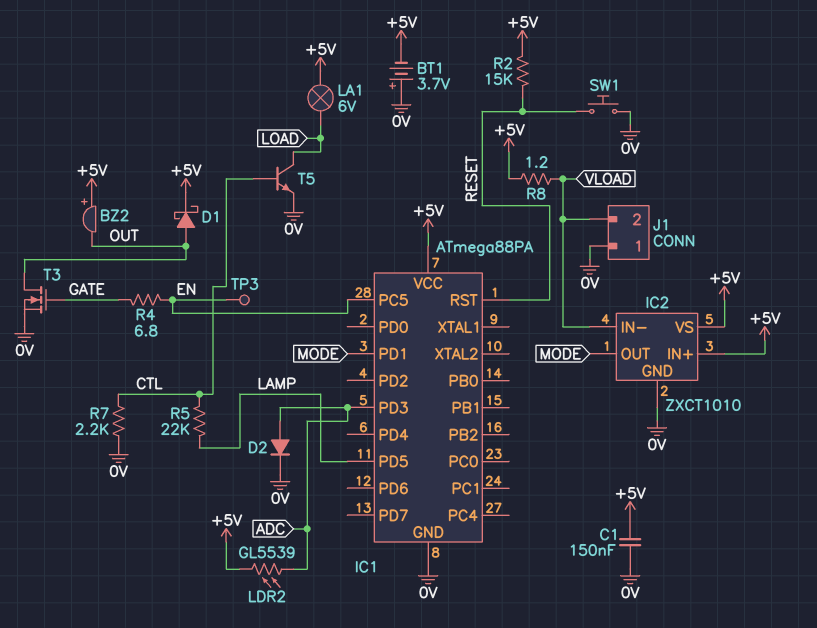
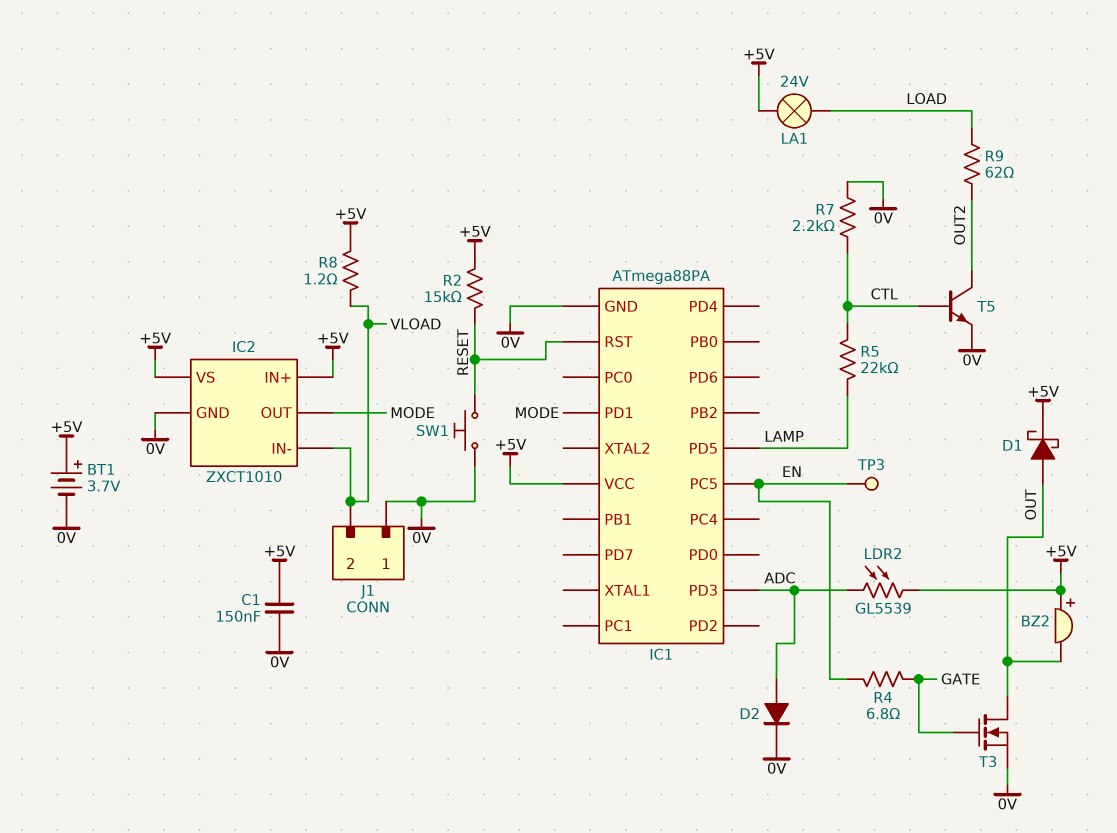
BT1: 3.7V (plus 0V, minus +5V) -> 3.7V (plus +5V, minus 0V)
LA1: lamp 6V (+5V, LOAD) -> lamp 24V (+5V, LOAD)
R9: none -> 62 (LOAD, OUT2)
T5: NPN (B CTL, C LOAD, E 0V) -> NPN (B CTL, C OUT2, E 0V)

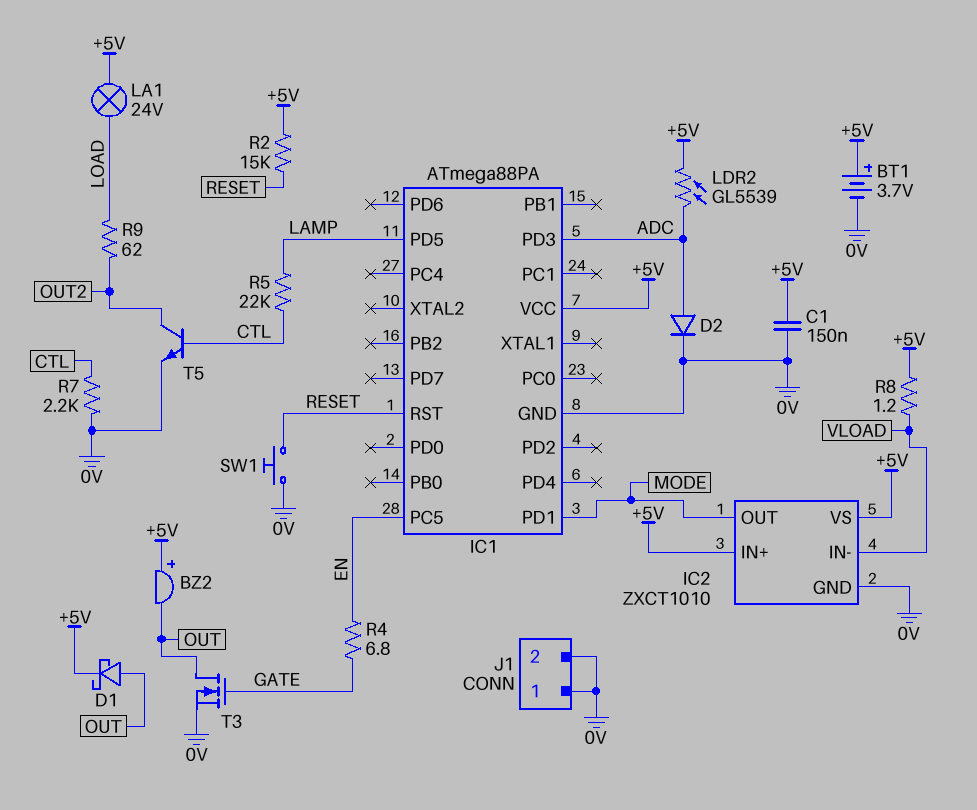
J1 pin 2: VLOAD -> 0V
TP3: test point (EN) -> none

